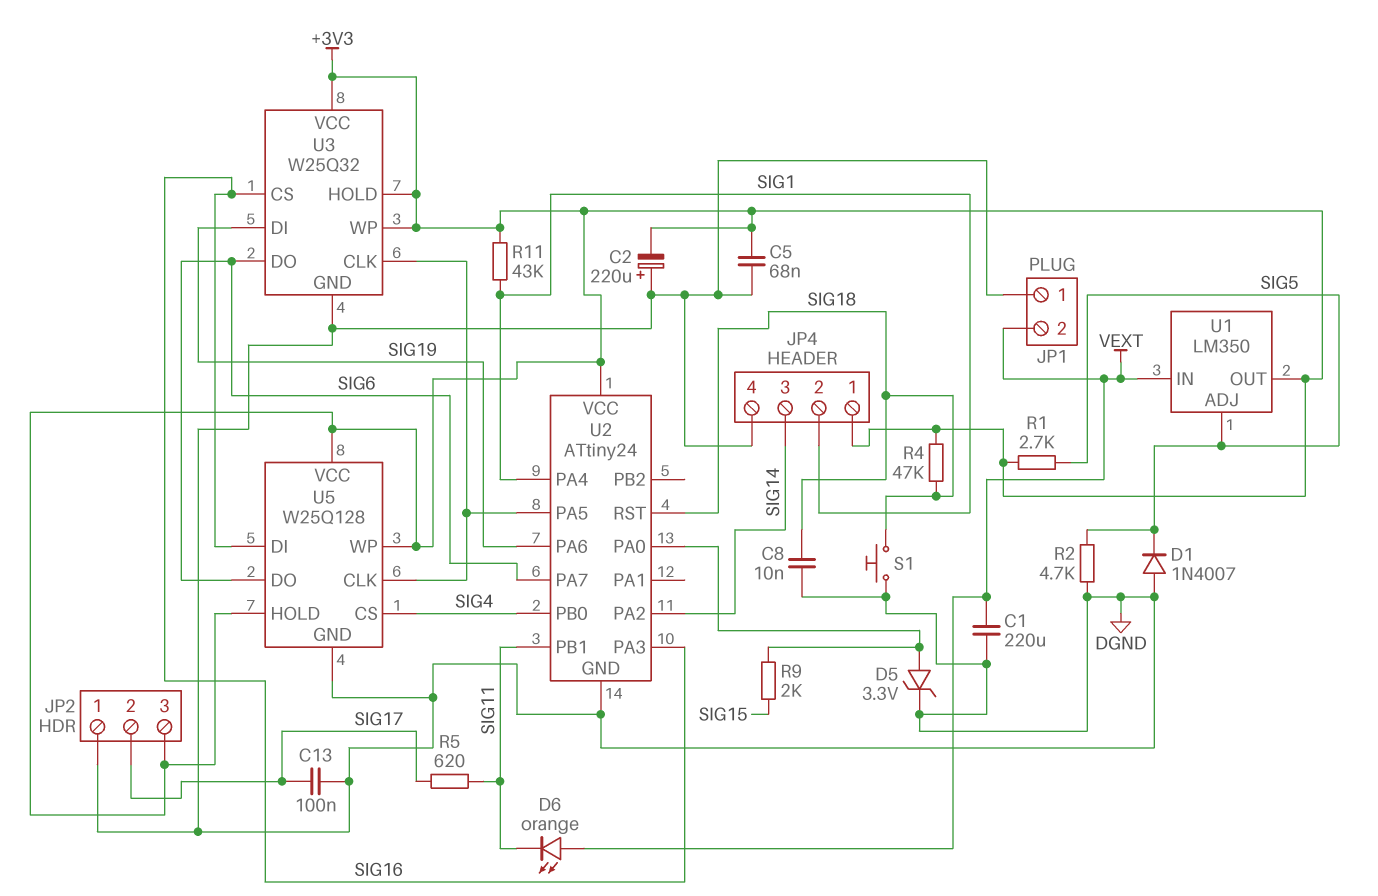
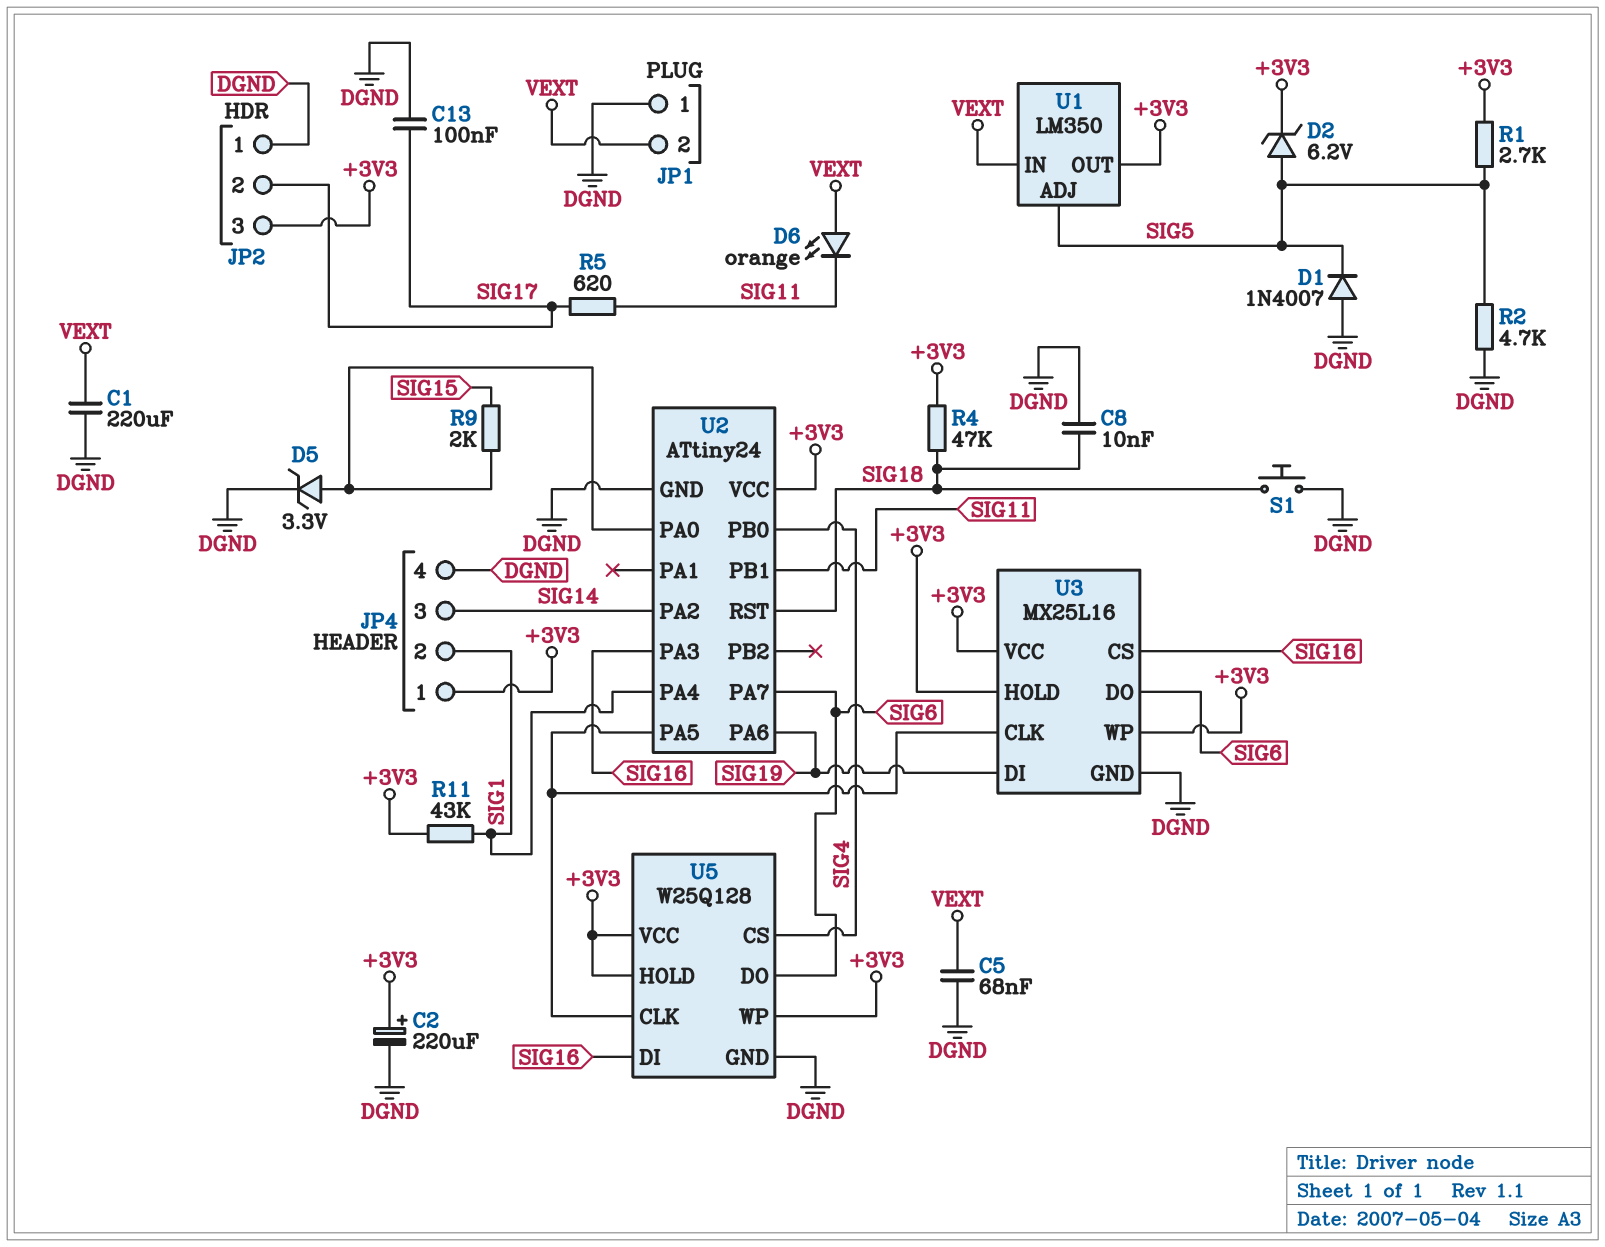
C2: 220uF (plus DGND, minus +3V3) -> 220uF (plus +3V3, minus DGND)
C5: 68nF (+3V3, DGND) -> 68nF (DGND, VEXT)
D2: none -> zener 6.2V (A SIG5, K +3V3)
U3: W25Q32 -> MX25L16

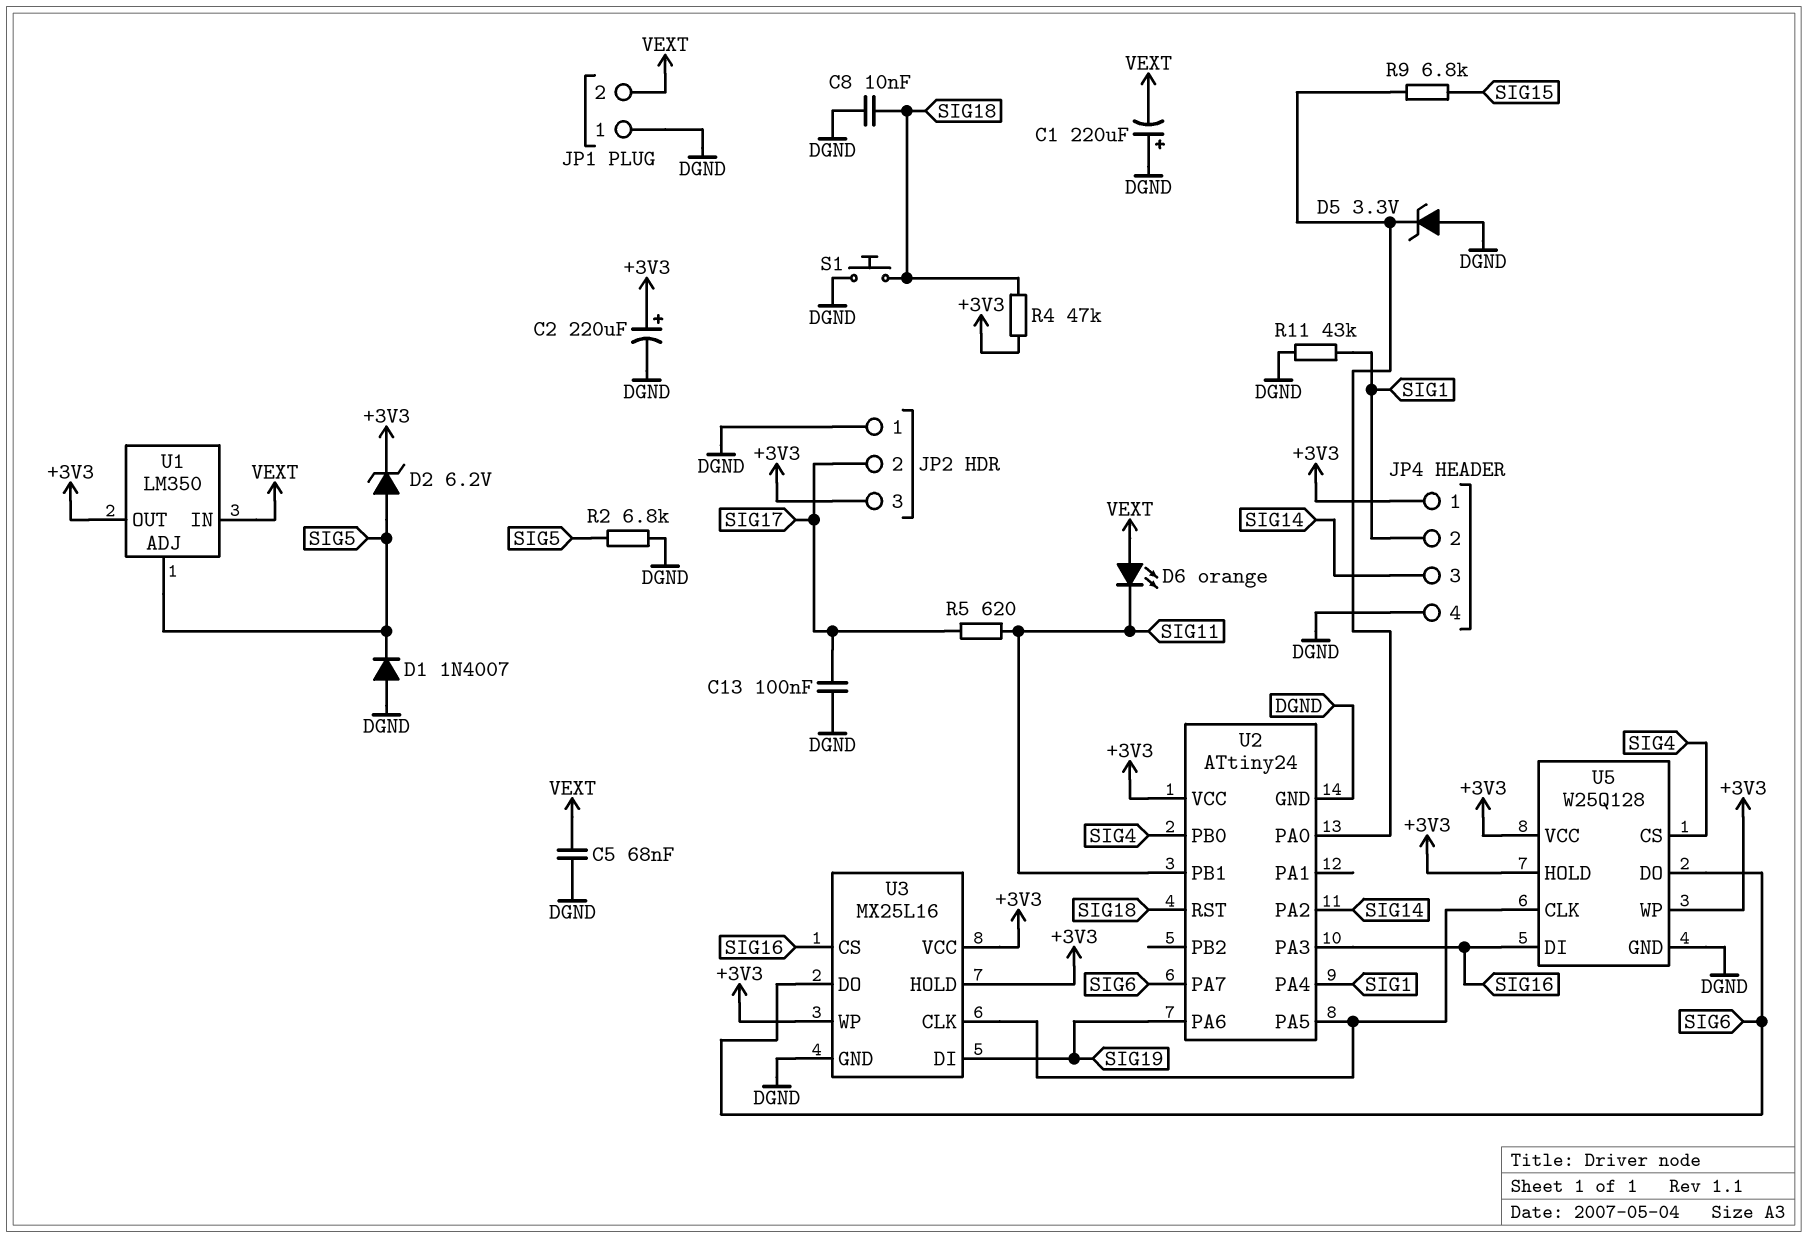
C1: 220uF (DGND, VEXT) -> 220uF (plus DGND, minus VEXT)
D5: zener 3.3V (A U2/PA0, K DGND) -> zener 3.3V (A DGND, K U2/PA0)
R1: 2.7k (+3V3, SIG5) -> none
R2: 4.7k (DGND, SIG5) -> 6.8k (DGND, SIG5)
R9: 2k (SIG15, U2/PA0) -> 6.8k (SIG15, U2/PA0)
R11: 43k (+3V3, SIG1) -> 43k (DGND, SIG1)

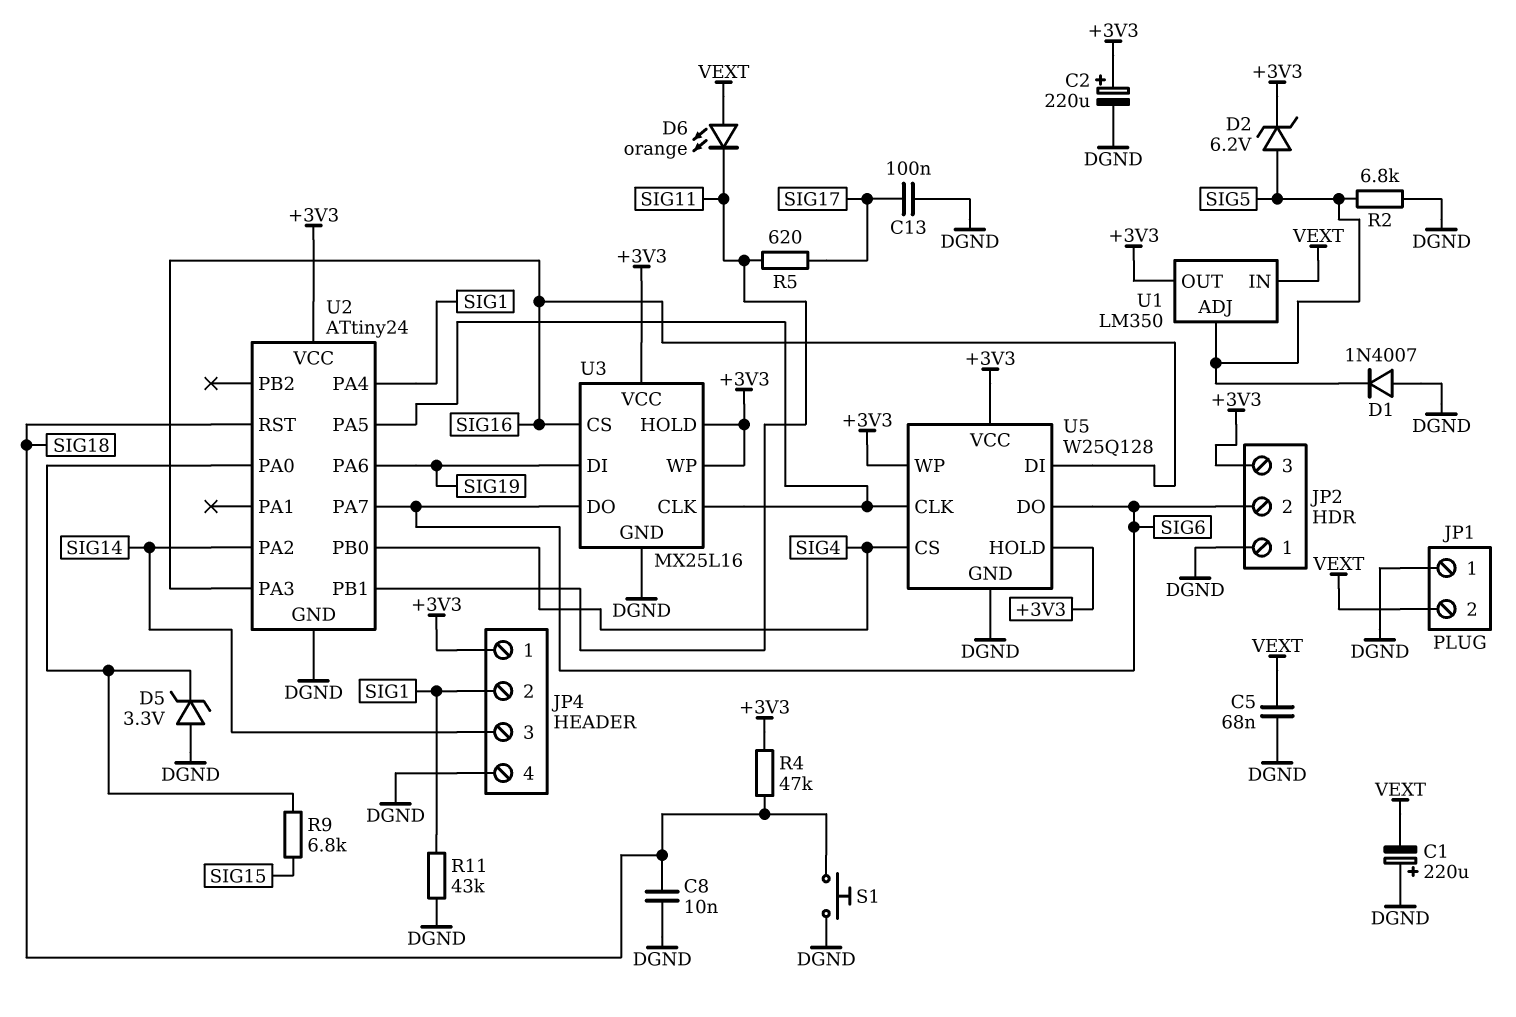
JP2 pin 2: SIG17 -> SIG6

